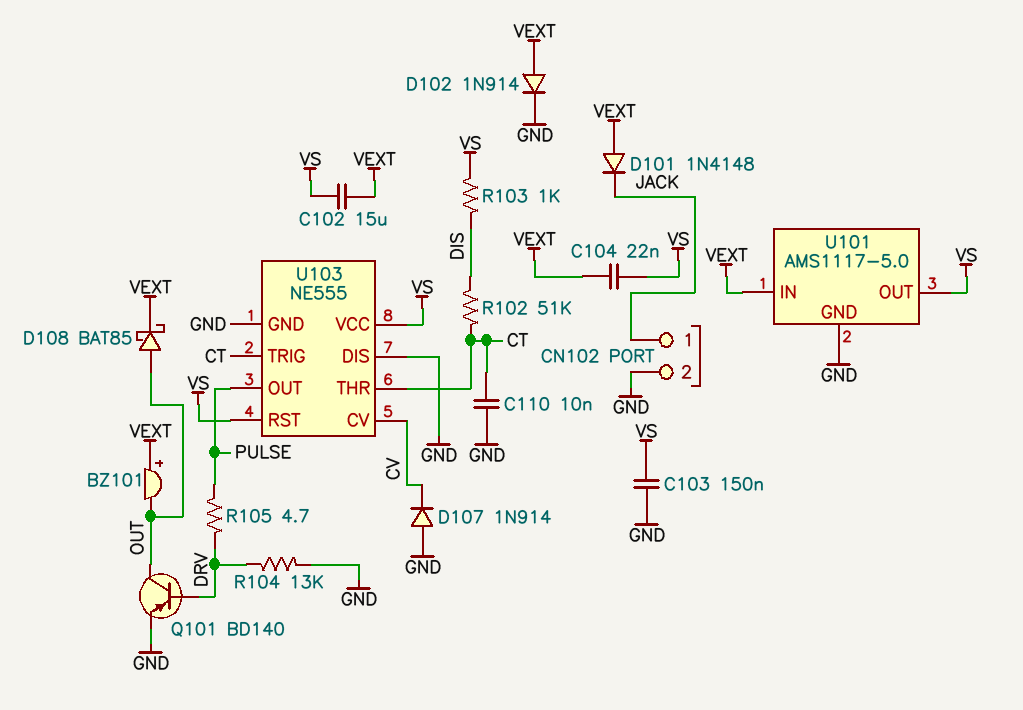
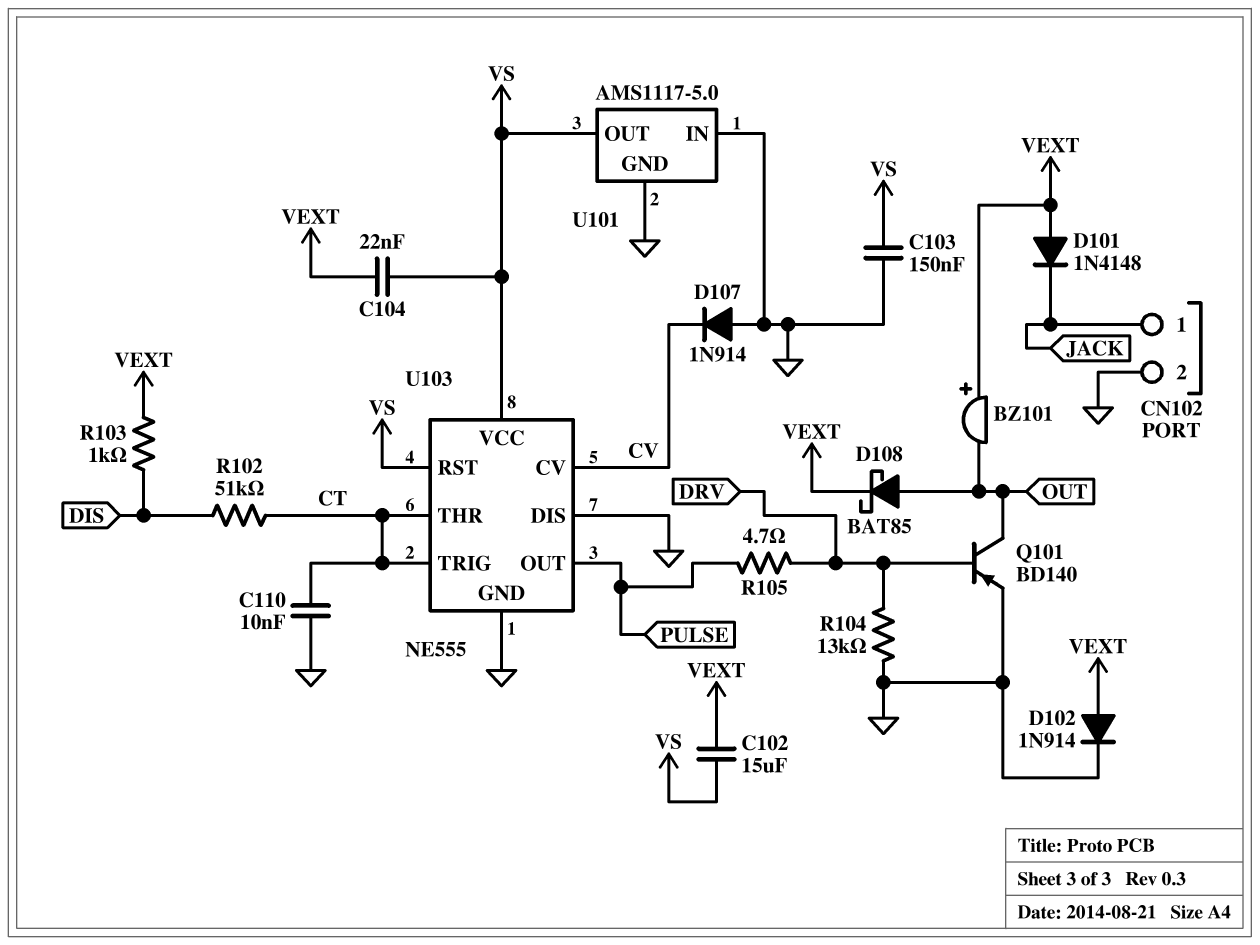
R103: 1k (DIS, VS) -> 1k (DIS, VEXT)
U101 pin IN: VEXT -> GND

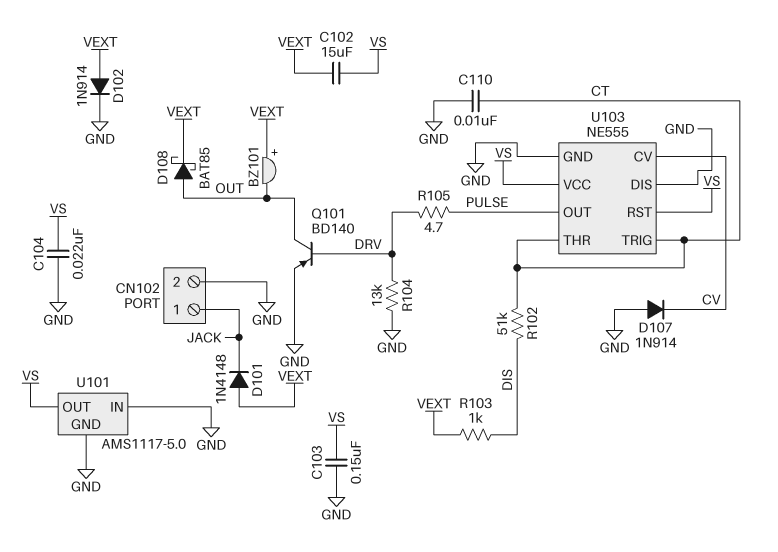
C104: 22nF (VEXT, VS) -> 22nF (GND, VS)

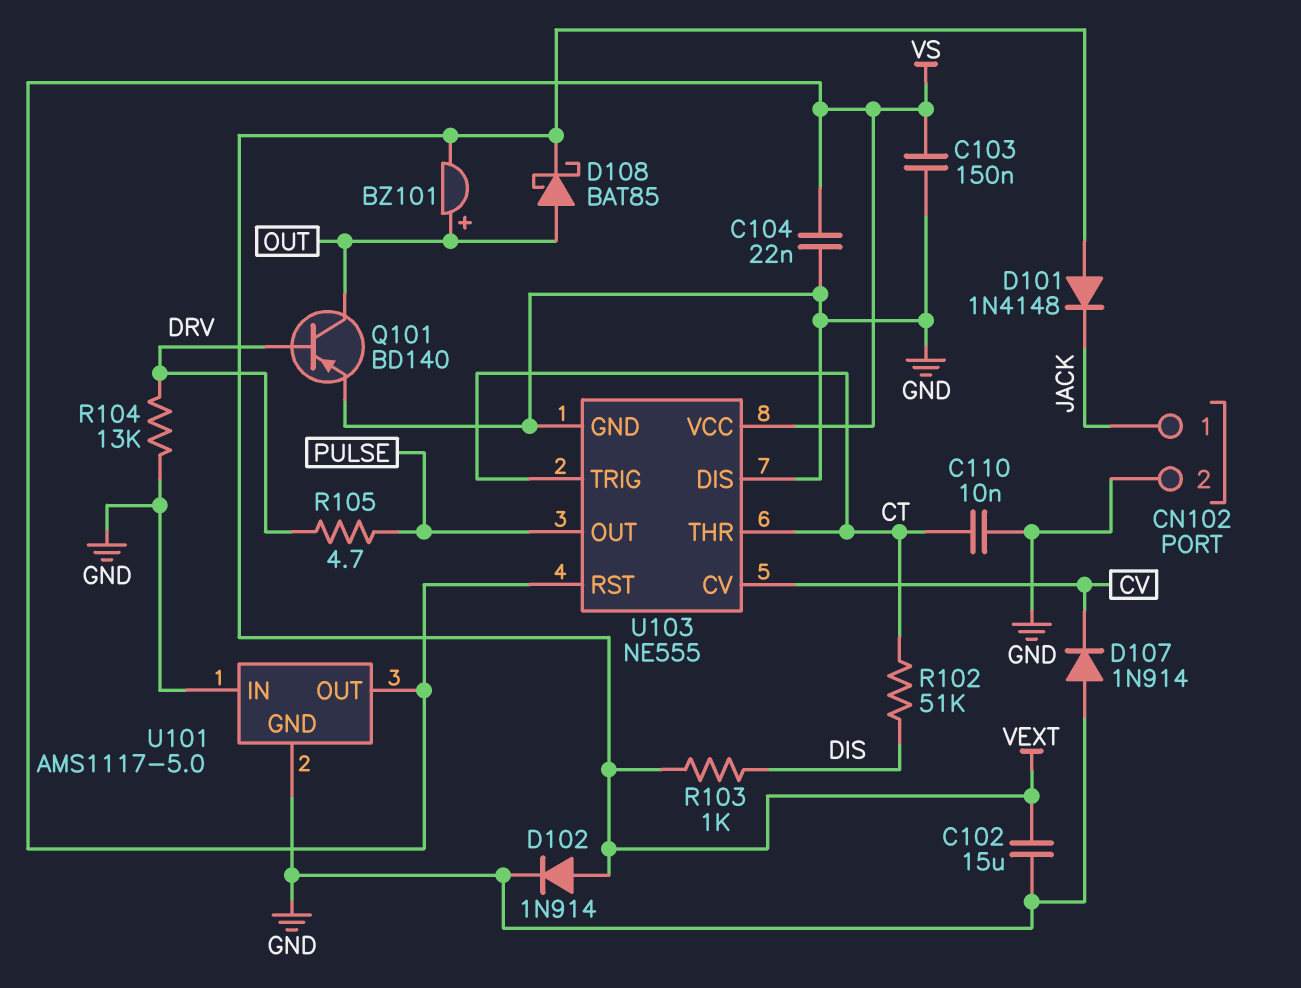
BZ101: buzzer (plus VEXT, minus OUT) -> buzzer (plus OUT, minus VEXT)
C102: 15uF (VEXT, VS) -> 15uF (GND, VEXT)

